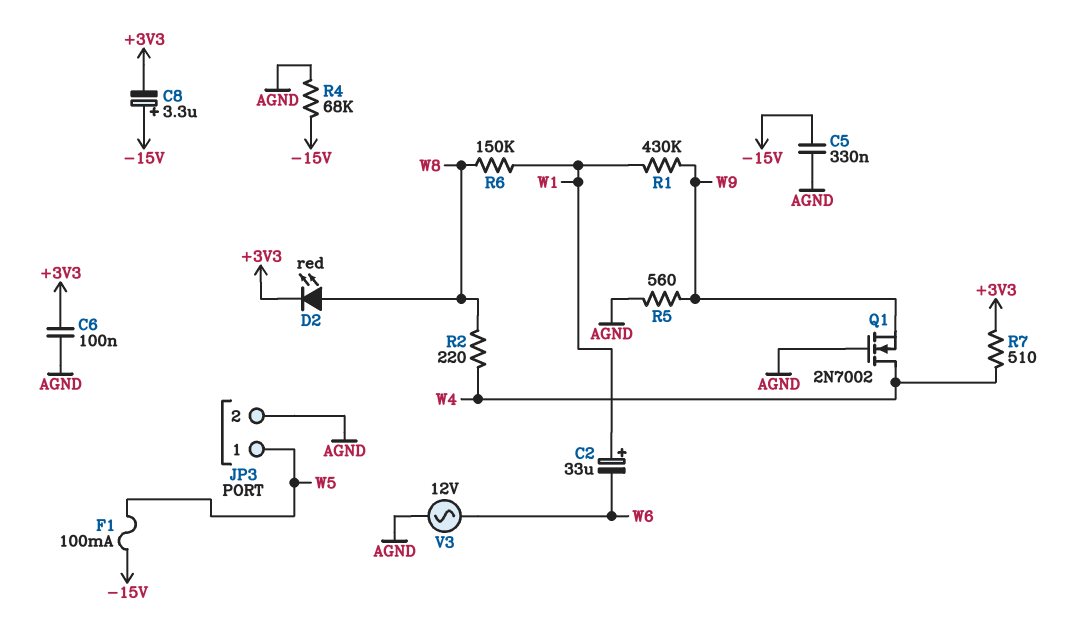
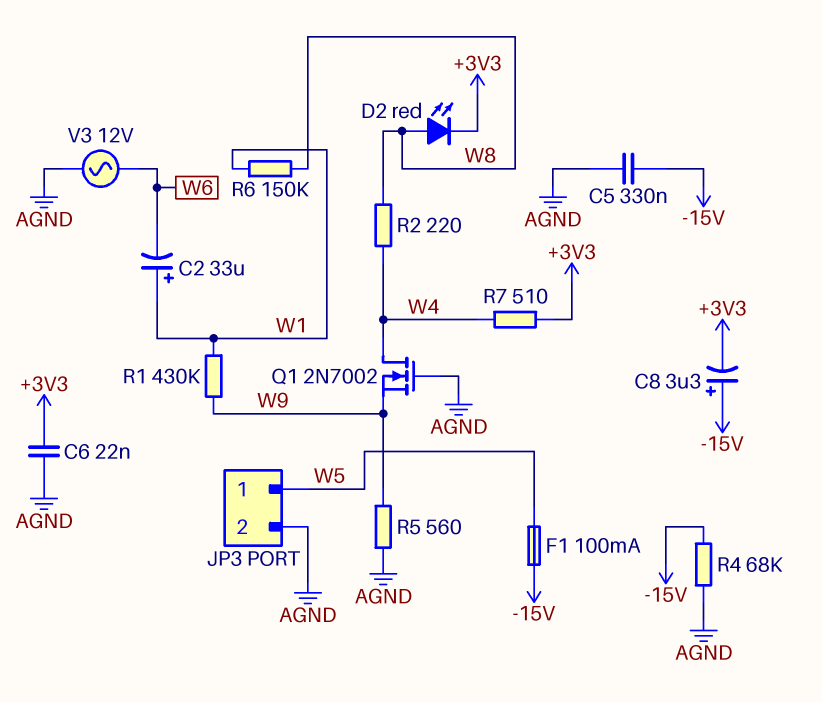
C6: 100nF (+3V3, AGND) -> 22nF (+3V3, AGND)

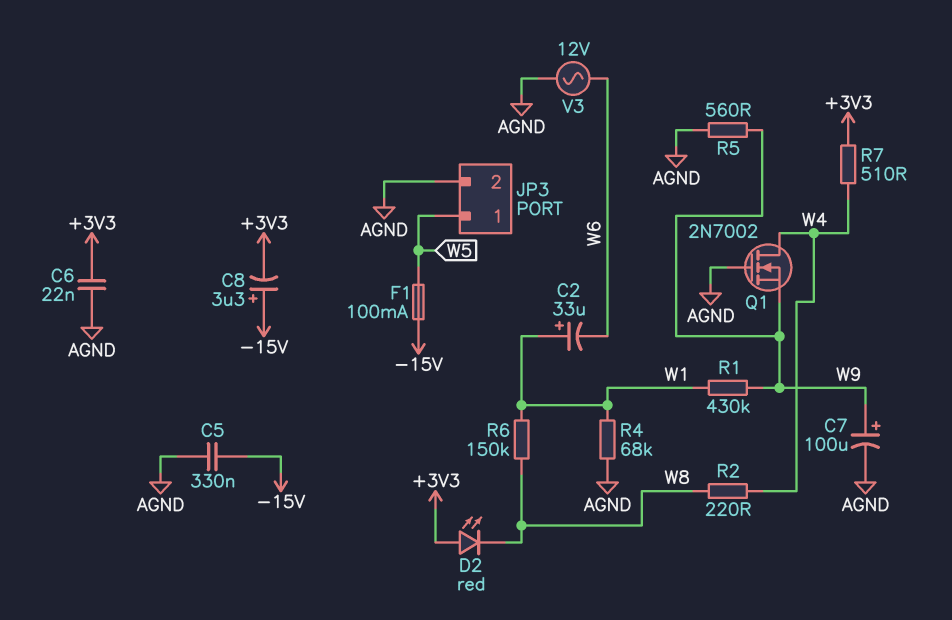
C7: none -> 100uF (plus W9, minus AGND)
D2: LED red (A W8, K +3V3) -> LED red (A +3V3, K W8)
R4: 68k (-15V, AGND) -> 68k (AGND, W1)

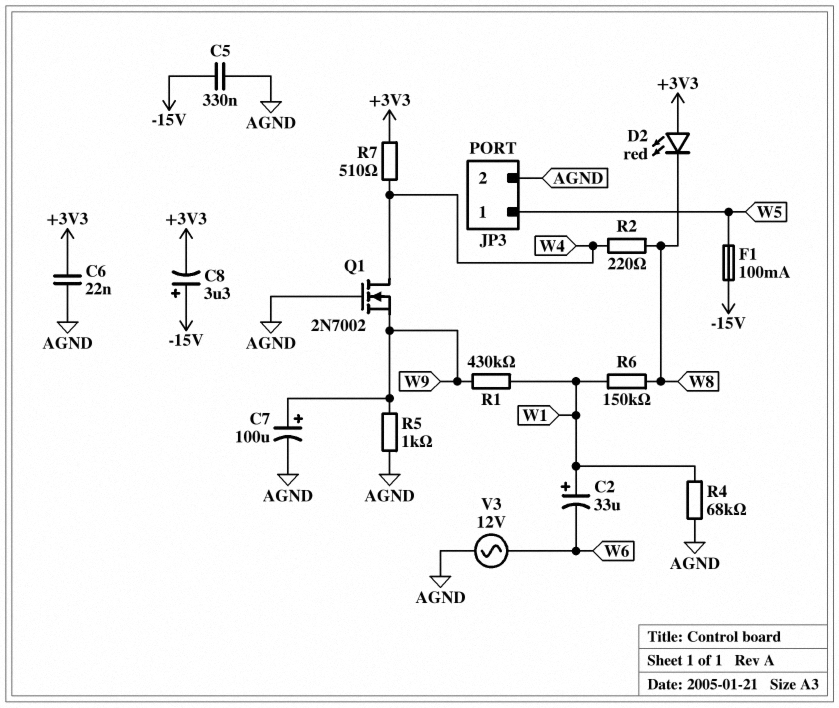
R5: 560 (AGND, W9) -> 1k (AGND, W9)

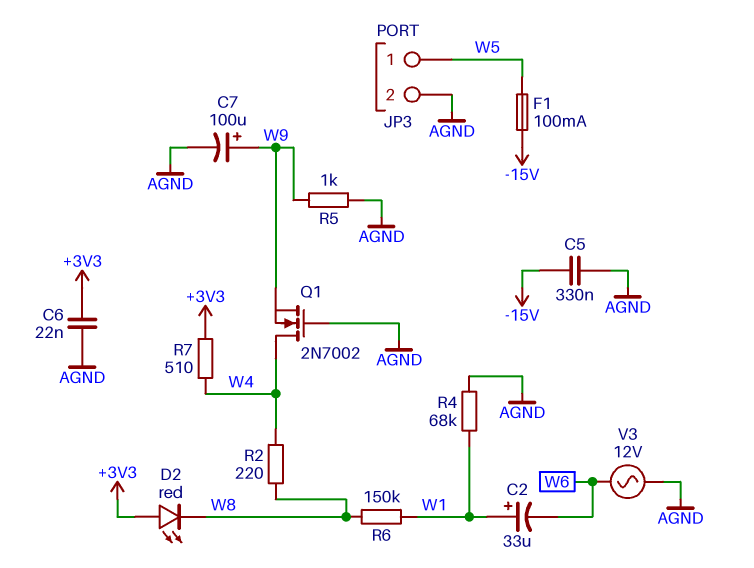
C8: 3.3uF (plus -15V, minus +3V3) -> none
R1: 430k (W1, W9) -> none

